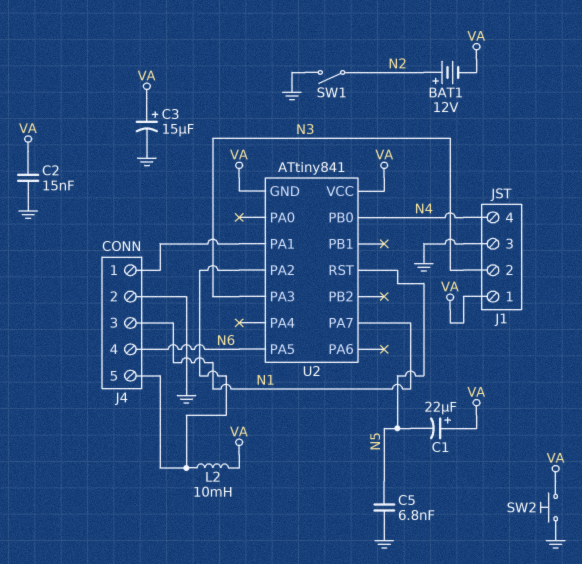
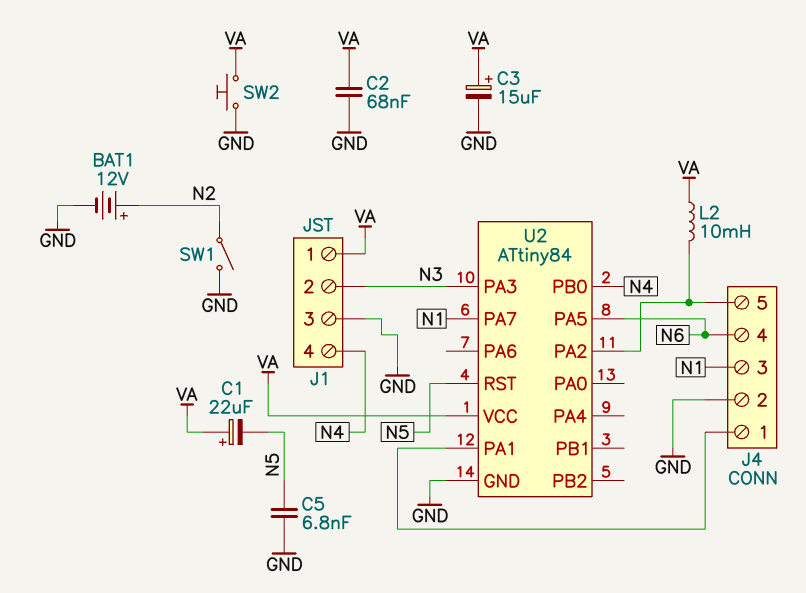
BAT1: 12V (plus N2, minus VA) -> 12V (plus N2, minus GND)
C2: 15nF (GND, VA) -> 68nF (GND, VA)
U2: ATtiny841 -> ATtiny84
U2 pin GND: VA -> GND

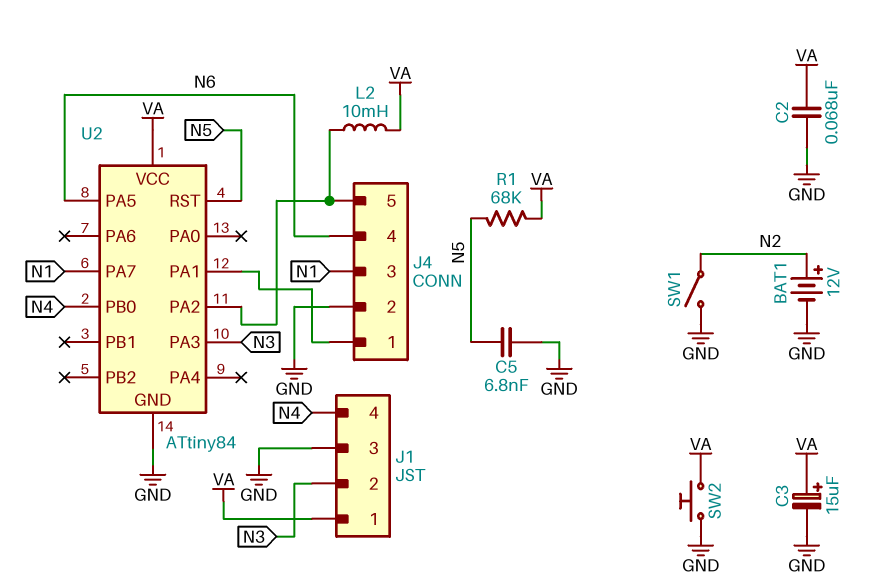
C1: 22uF (plus VA, minus N5) -> none
R1: none -> 68k (N5, VA)

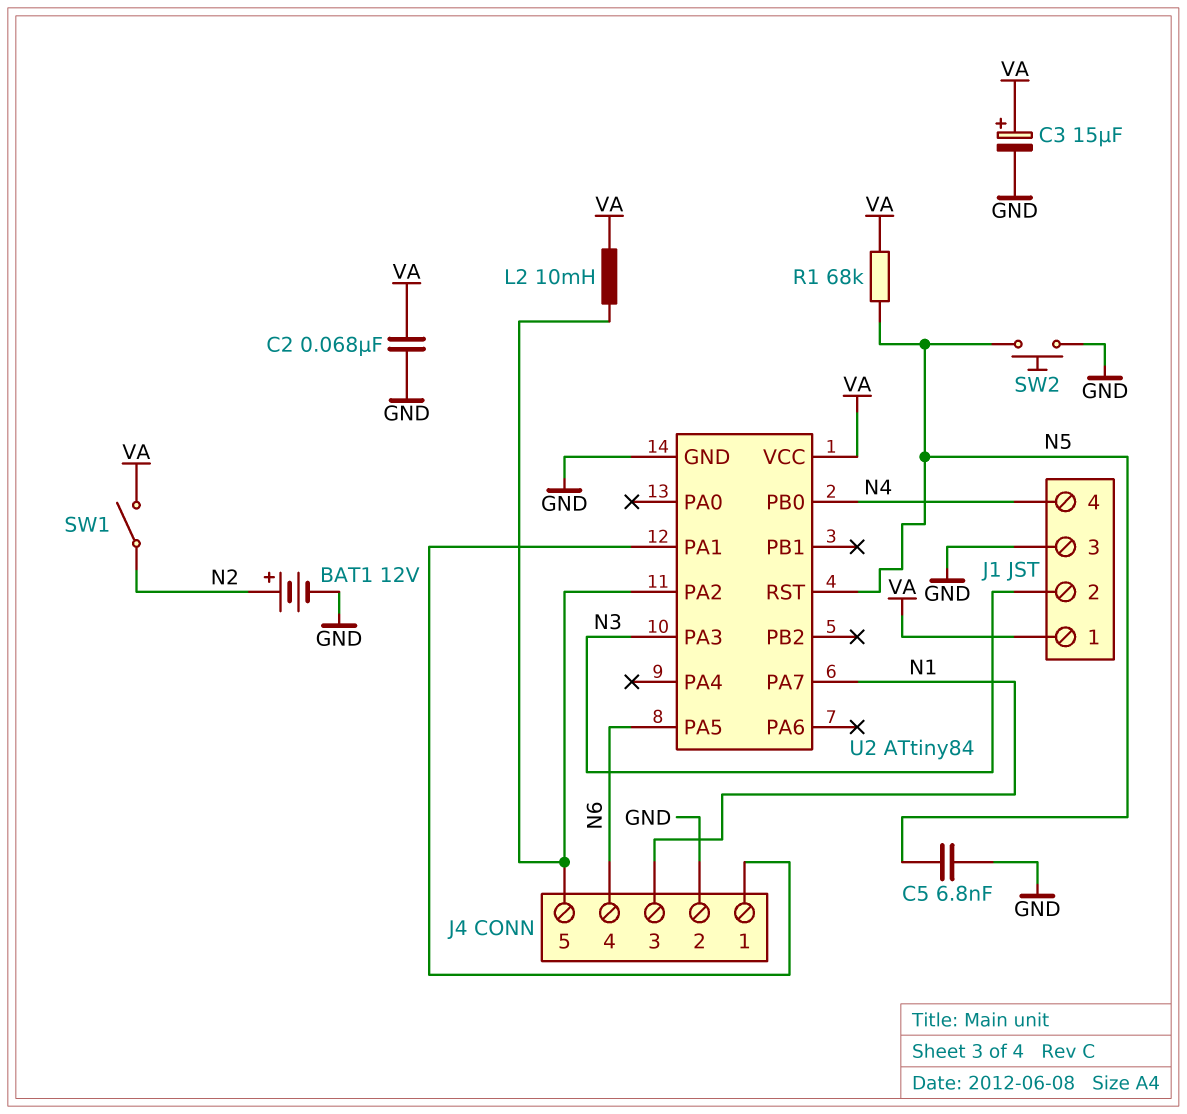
SW1: switch (GND, N2) -> switch (N2, VA)
SW2: button (GND, VA) -> button (GND, N5)

